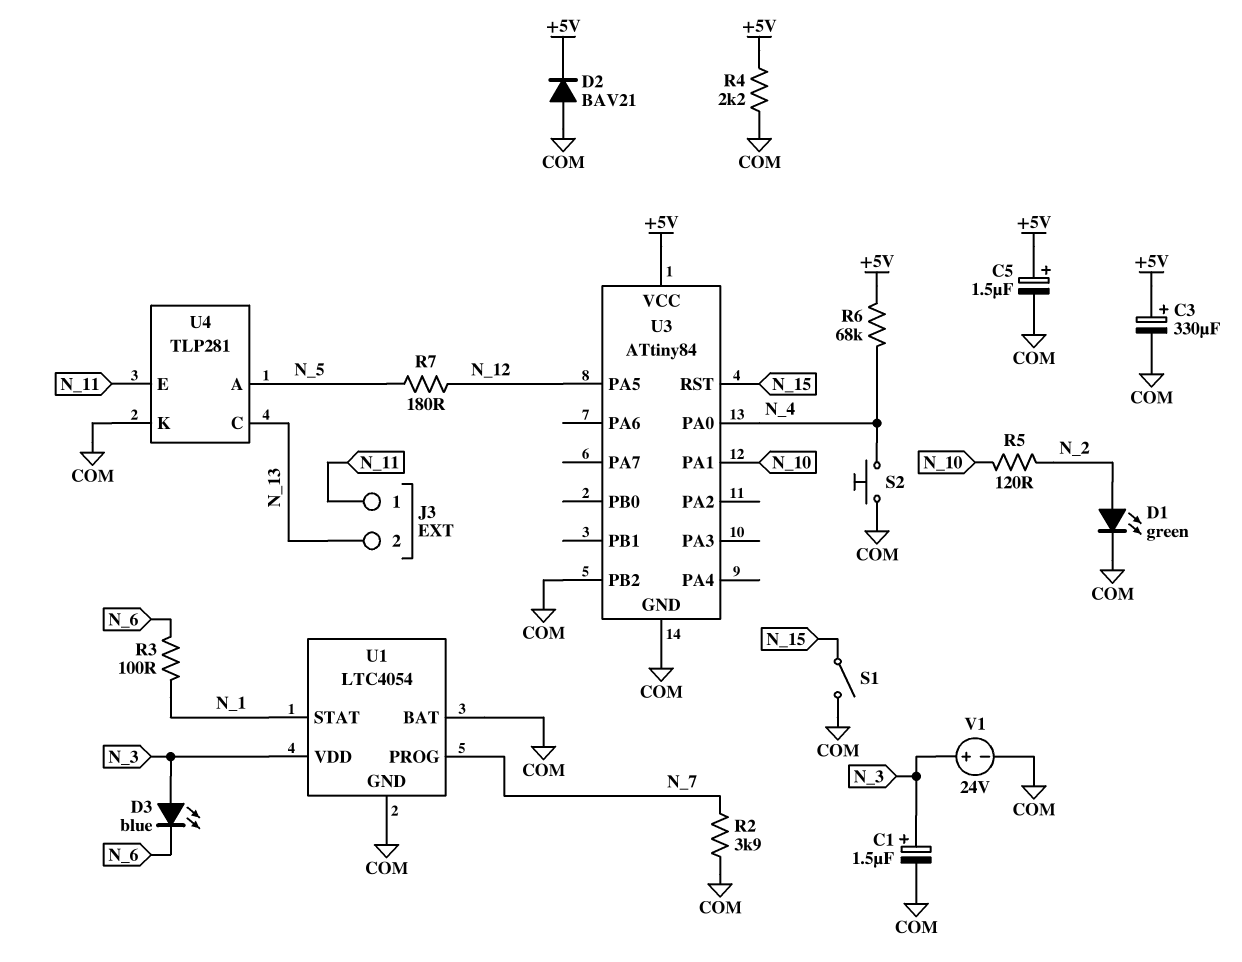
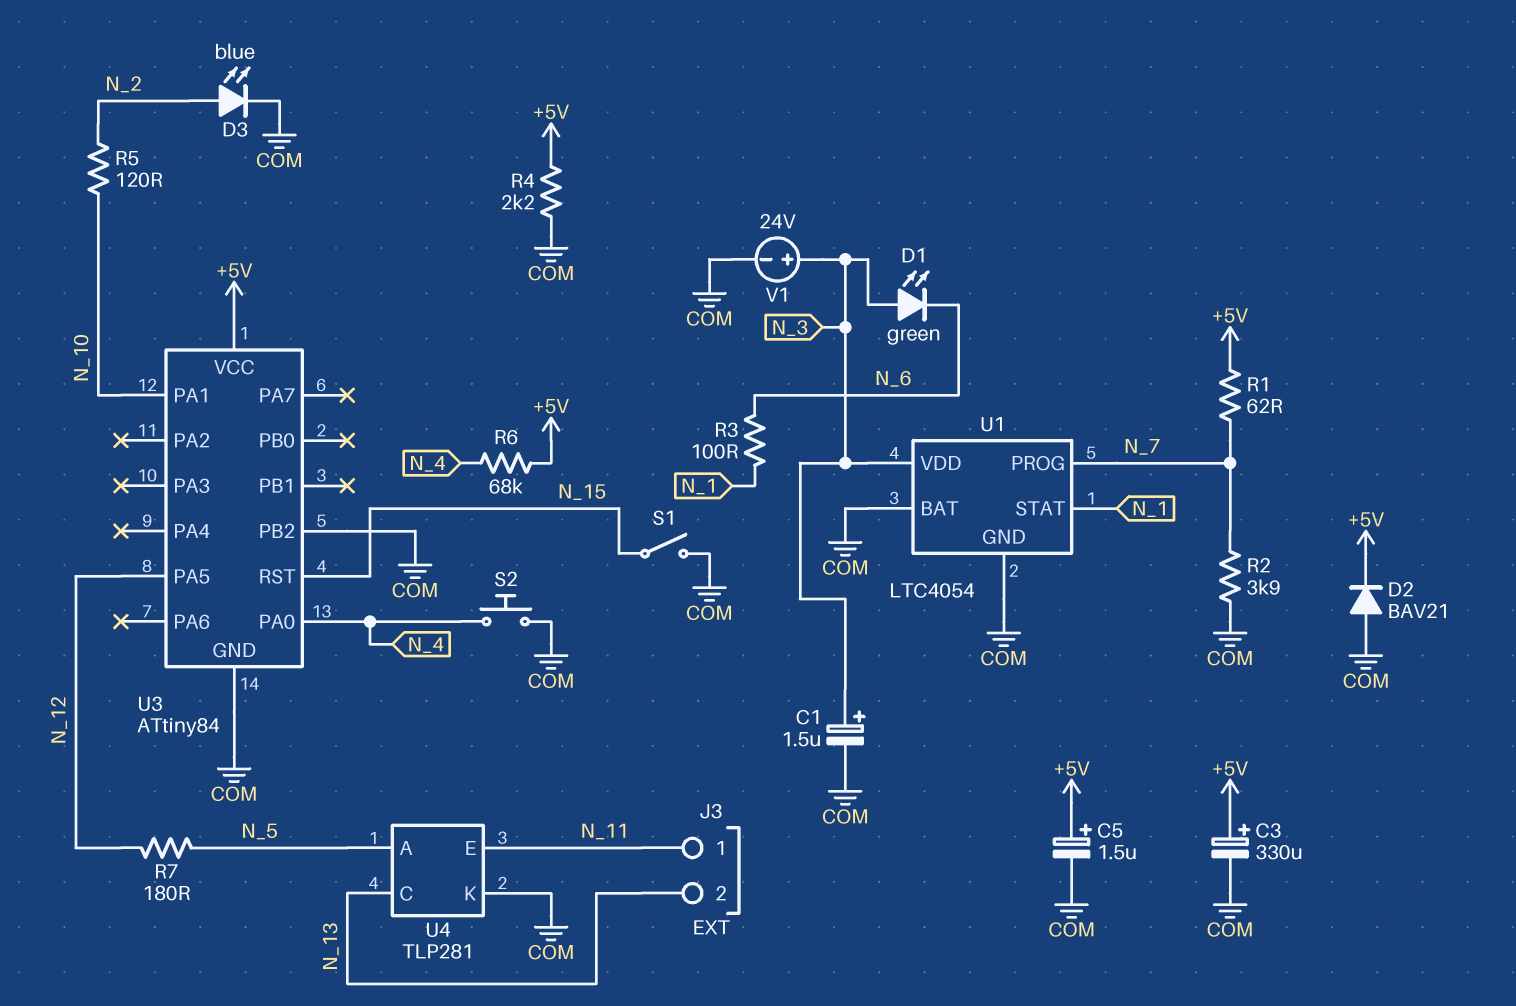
D1: LED green (A N_2, K COM) -> LED green (A N_3, K N_6)
D3: LED blue (A N_3, K N_6) -> LED blue (A N_2, K COM)
R1: none -> 62 (+5V, N_7)

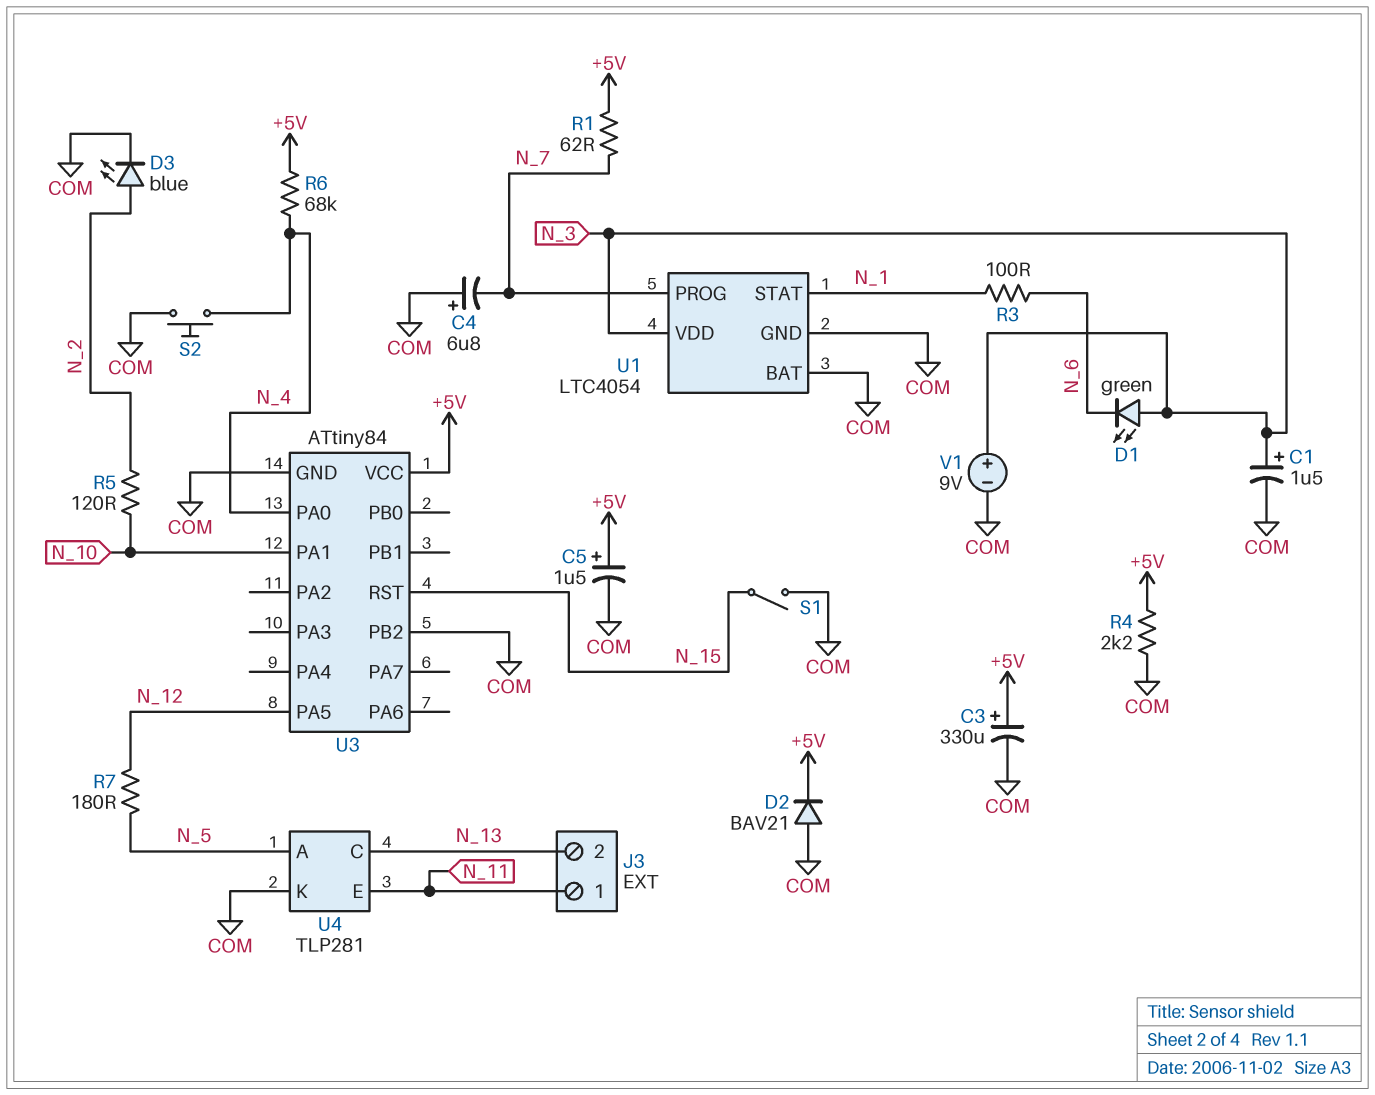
C4: none -> 6.8uF (plus COM, minus N_7)
R2: 3.9k (COM, N_7) -> none
V1: 24V (plus N_3, minus COM) -> 9V (plus N_3, minus COM)

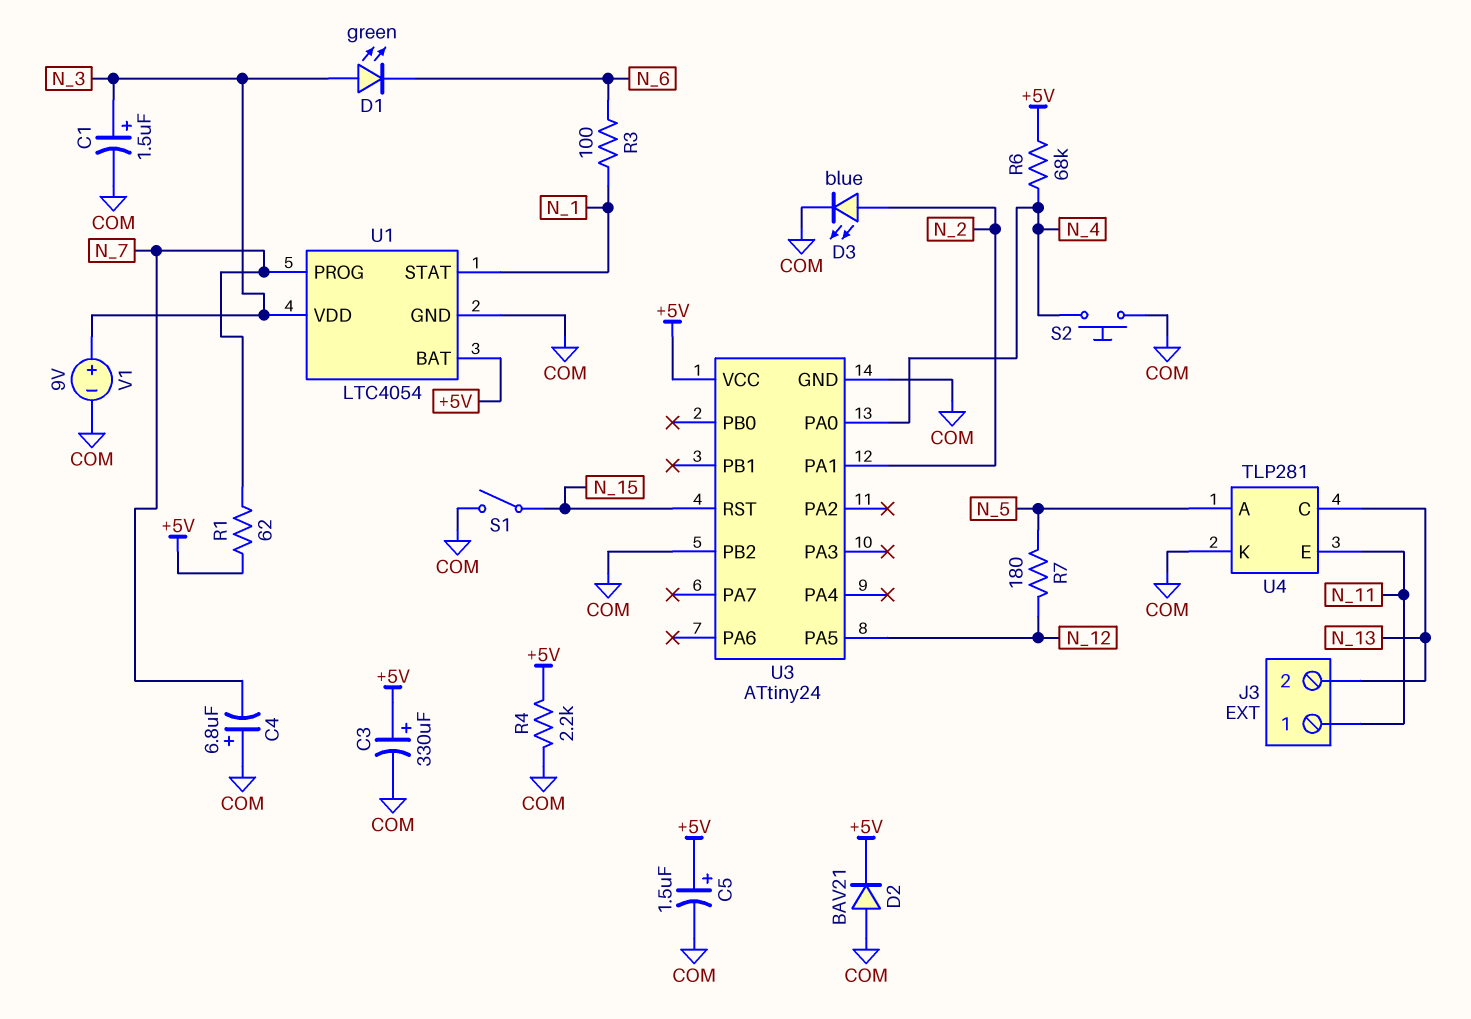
R5: 120 (N_2, N_10) -> none
U1 pin BAT: COM -> +5V
U3: ATtiny84 -> ATtiny24
U3 pin PA1: N_10 -> N_2

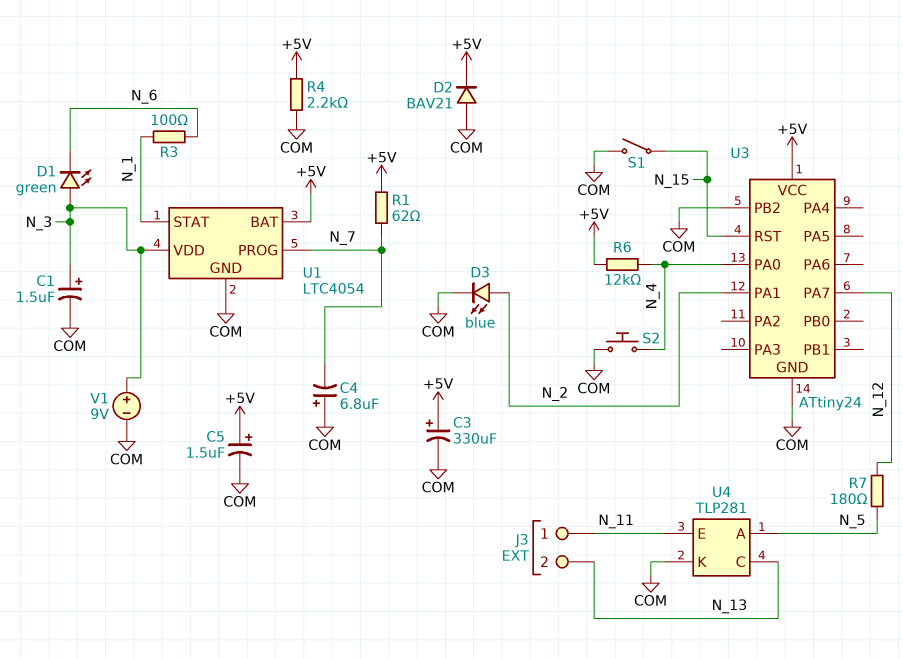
R6: 68k (+5V, N_4) -> 12k (+5V, N_4)
U3 pin PA5: N_12 -> none
U3 pin PA7: none -> N_12

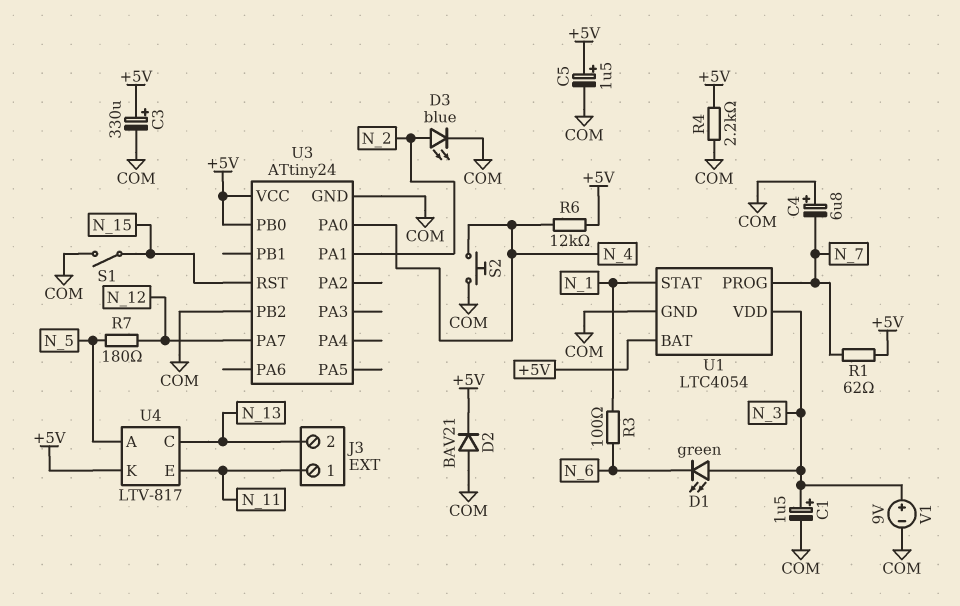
U3 pin PB0: none -> +5V
U4: TLP281 -> LTV-817
U4 pin K: COM -> +5V

